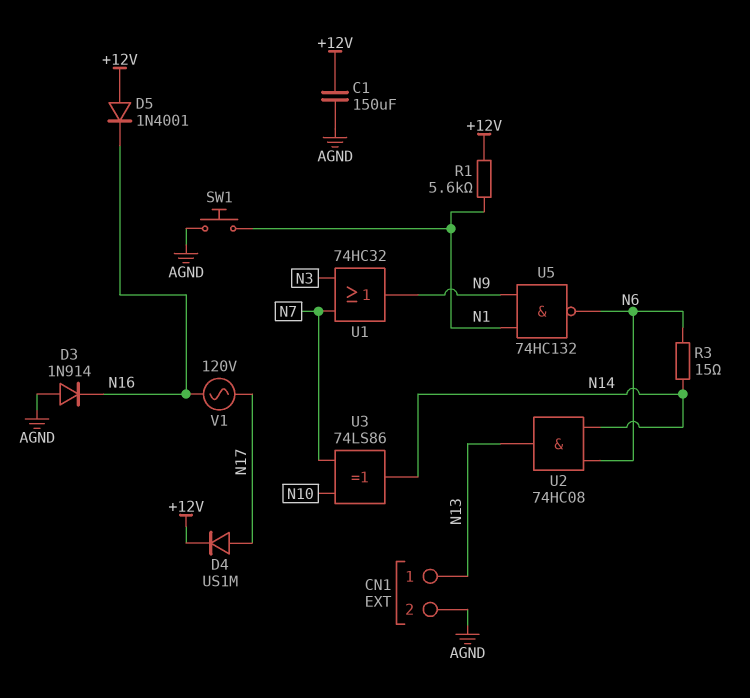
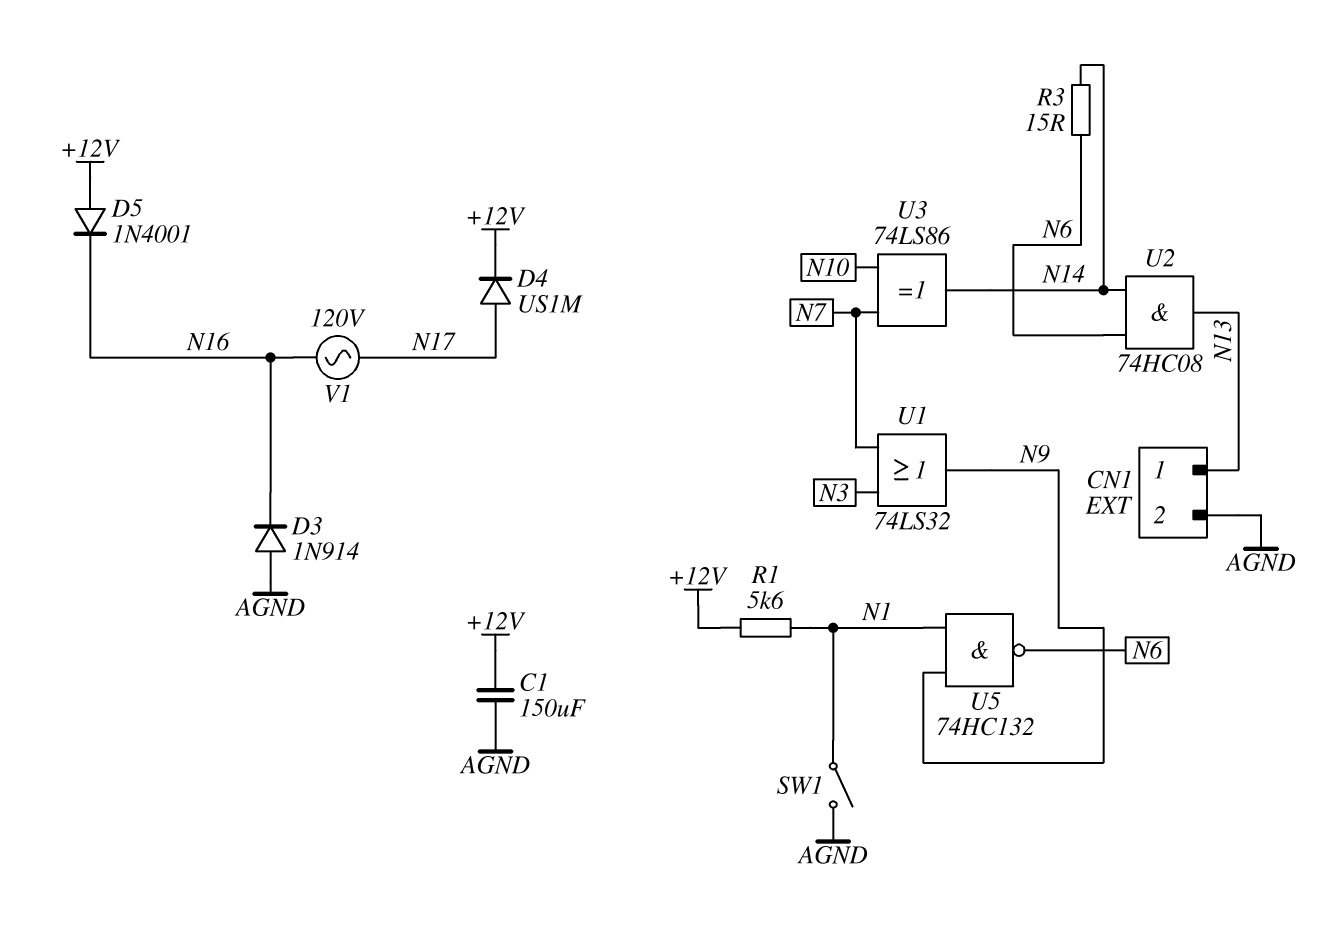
SW1: button (AGND, N1) -> switch (AGND, N1)
U1: OR 74HC32 (in N3, in N7, out N9) -> OR 74LS32 (in N3, in N7, out N9)

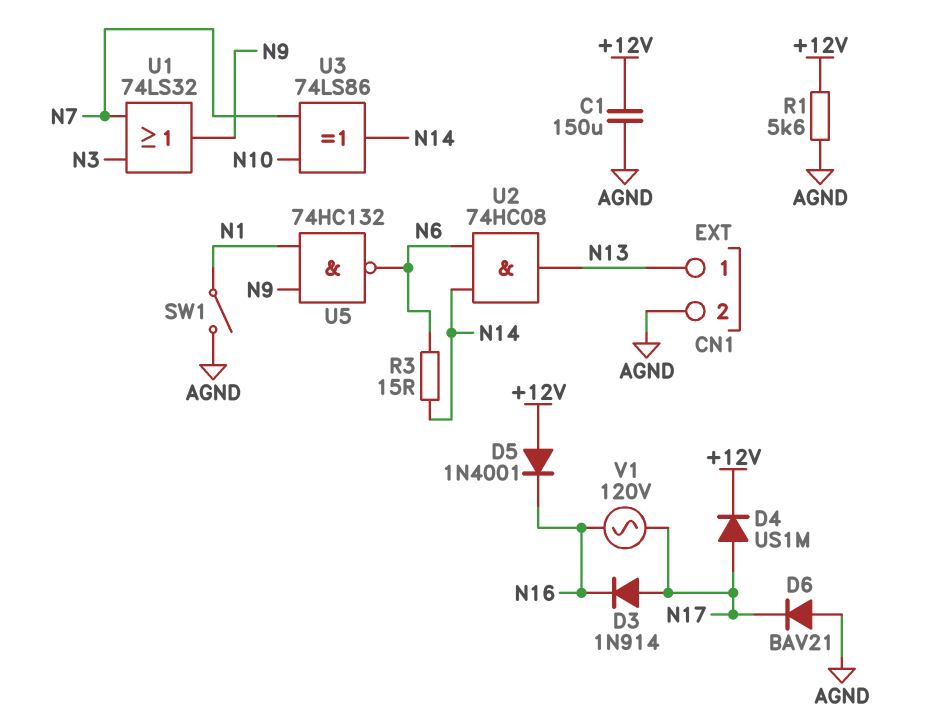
D3: diode 1N914 (A AGND, K N16) -> diode 1N914 (A N17, K N16)
D6: none -> diode BAV21 (A AGND, K N17)
R1: 5.6k (+12V, N1) -> 5.6k (+12V, AGND)

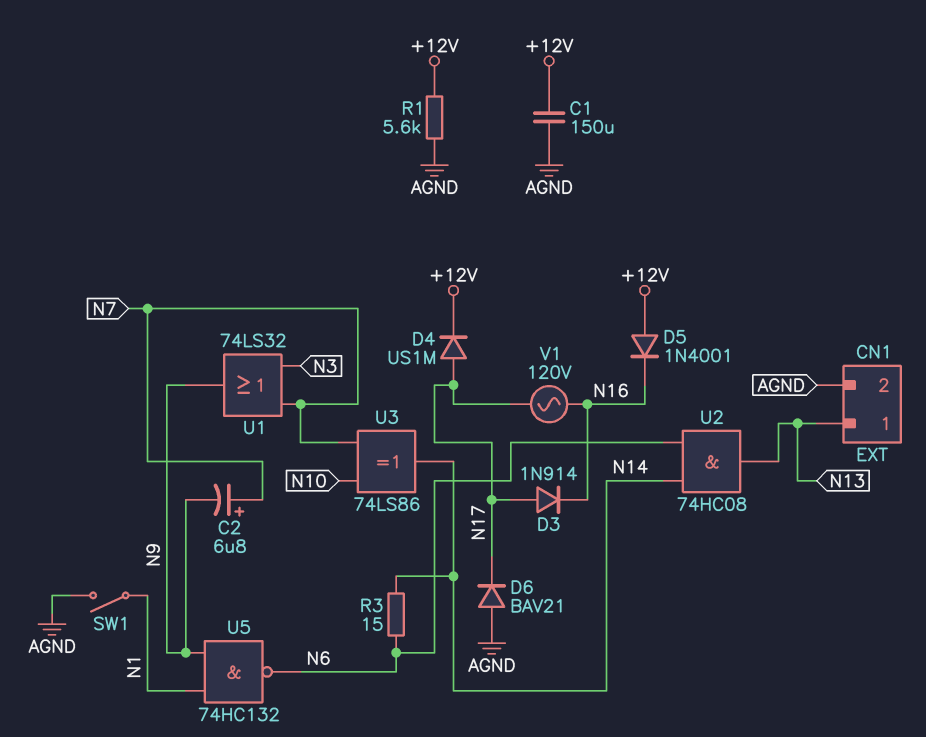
C2: none -> 6.8uF (plus N7, minus N9)

